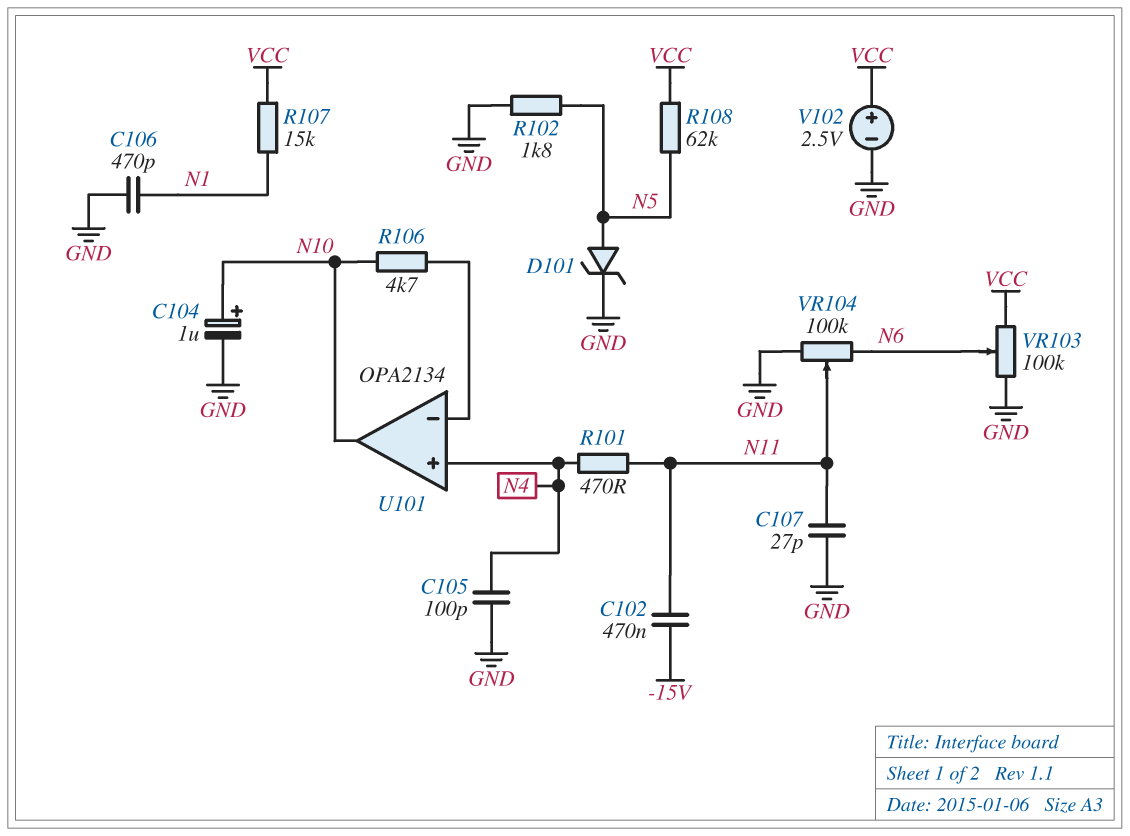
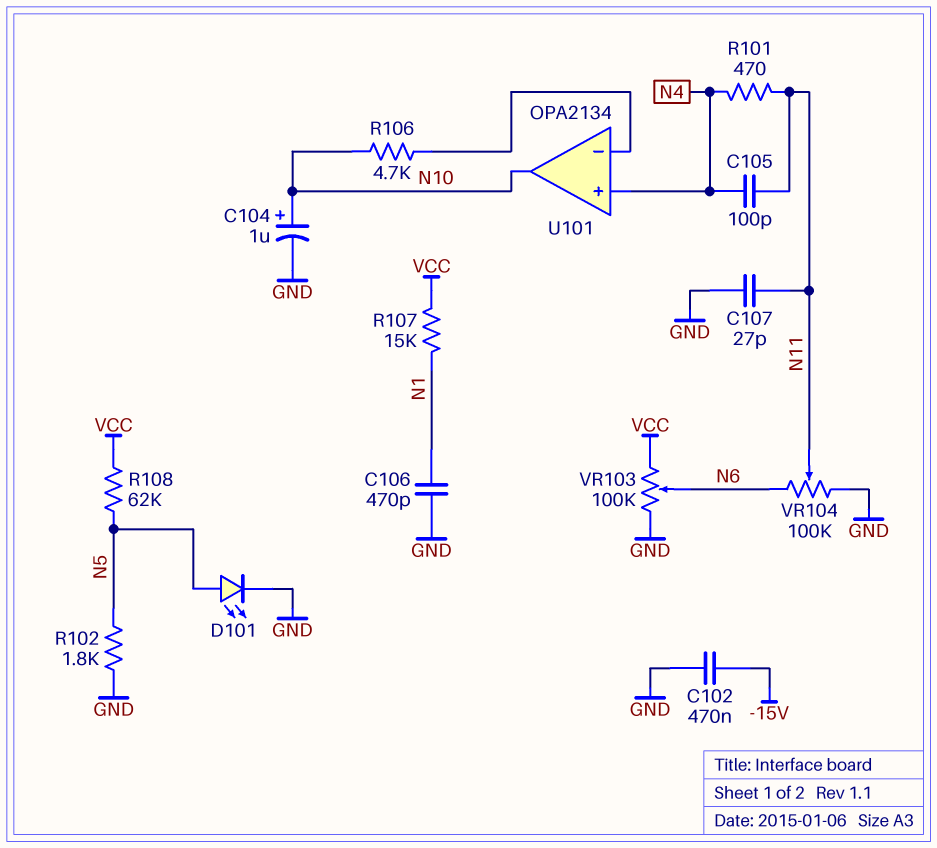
C102: 470nF (-15V, N11) -> 470nF (-15V, GND)
C105: 100pF (GND, N4) -> 100pF (N4, N11)
D101: zener (A N5, K GND) -> LED (A N5, K GND)
V102: 2.5V (plus VCC, minus GND) -> none

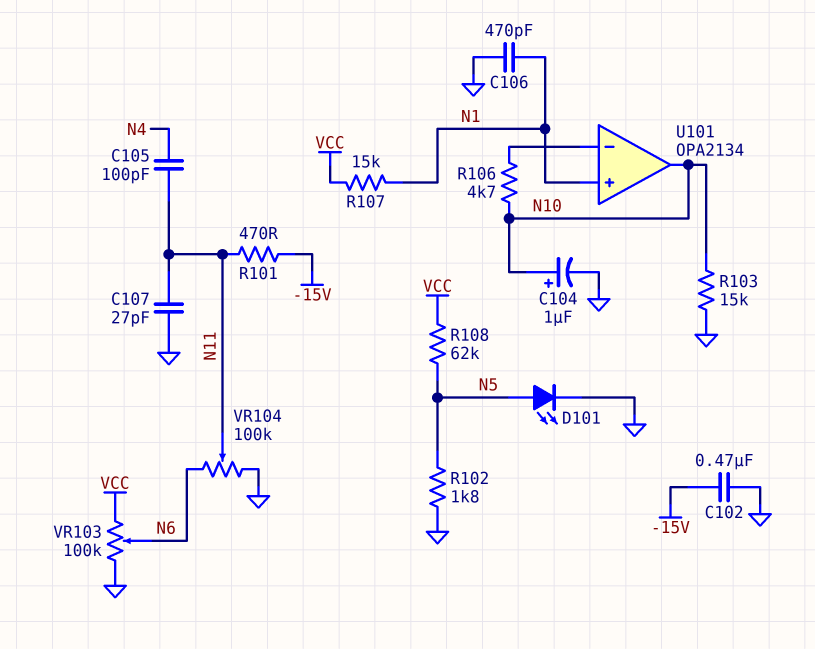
R101: 470 (N4, N11) -> 470 (-15V, N11)
R103: none -> 15k (GND, N10)
U101 pin in+: N4 -> N1

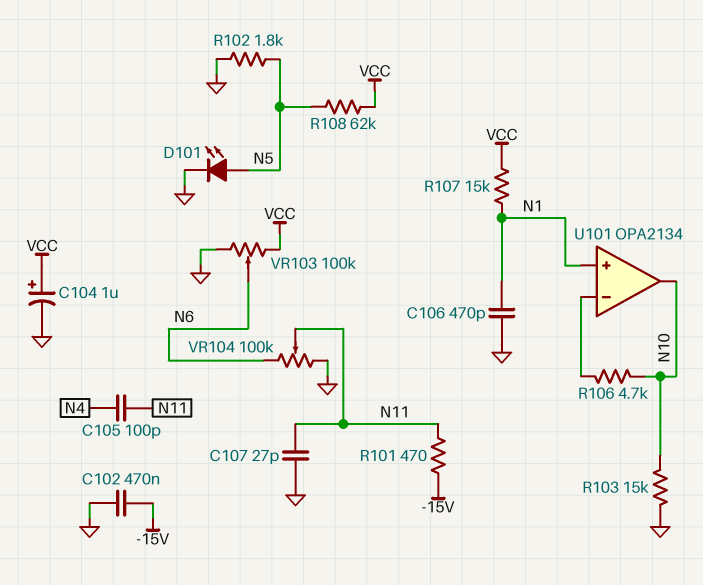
C104: 1uF (plus N10, minus GND) -> 1uF (plus VCC, minus GND)

